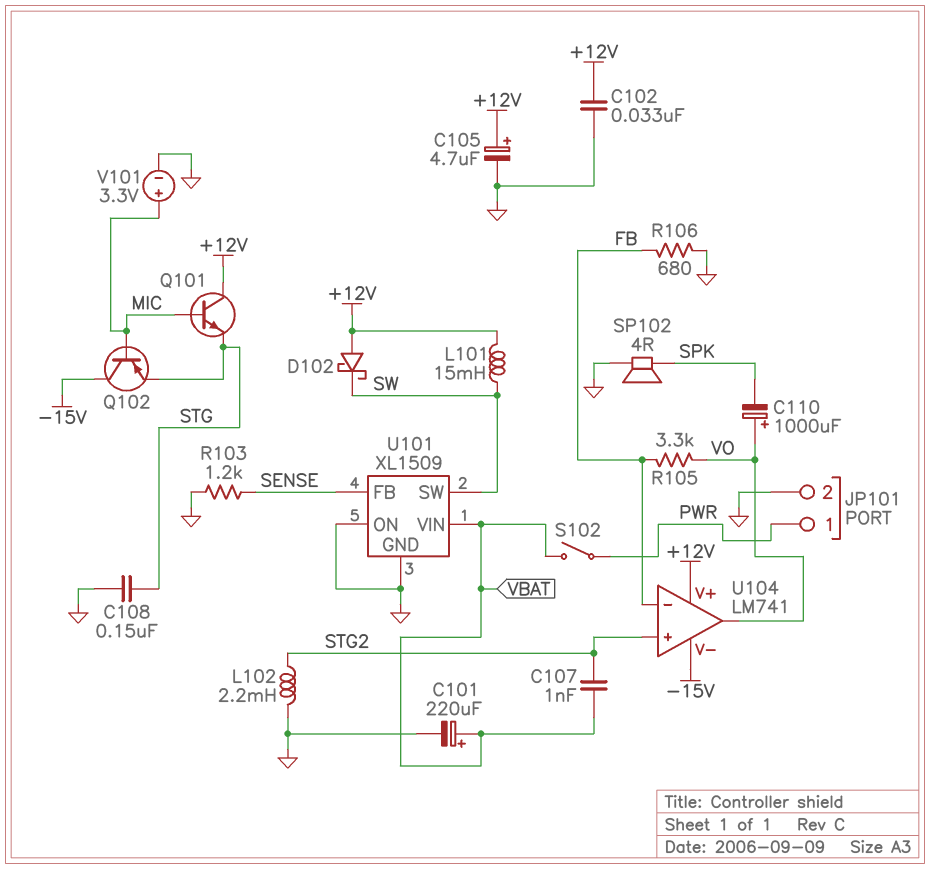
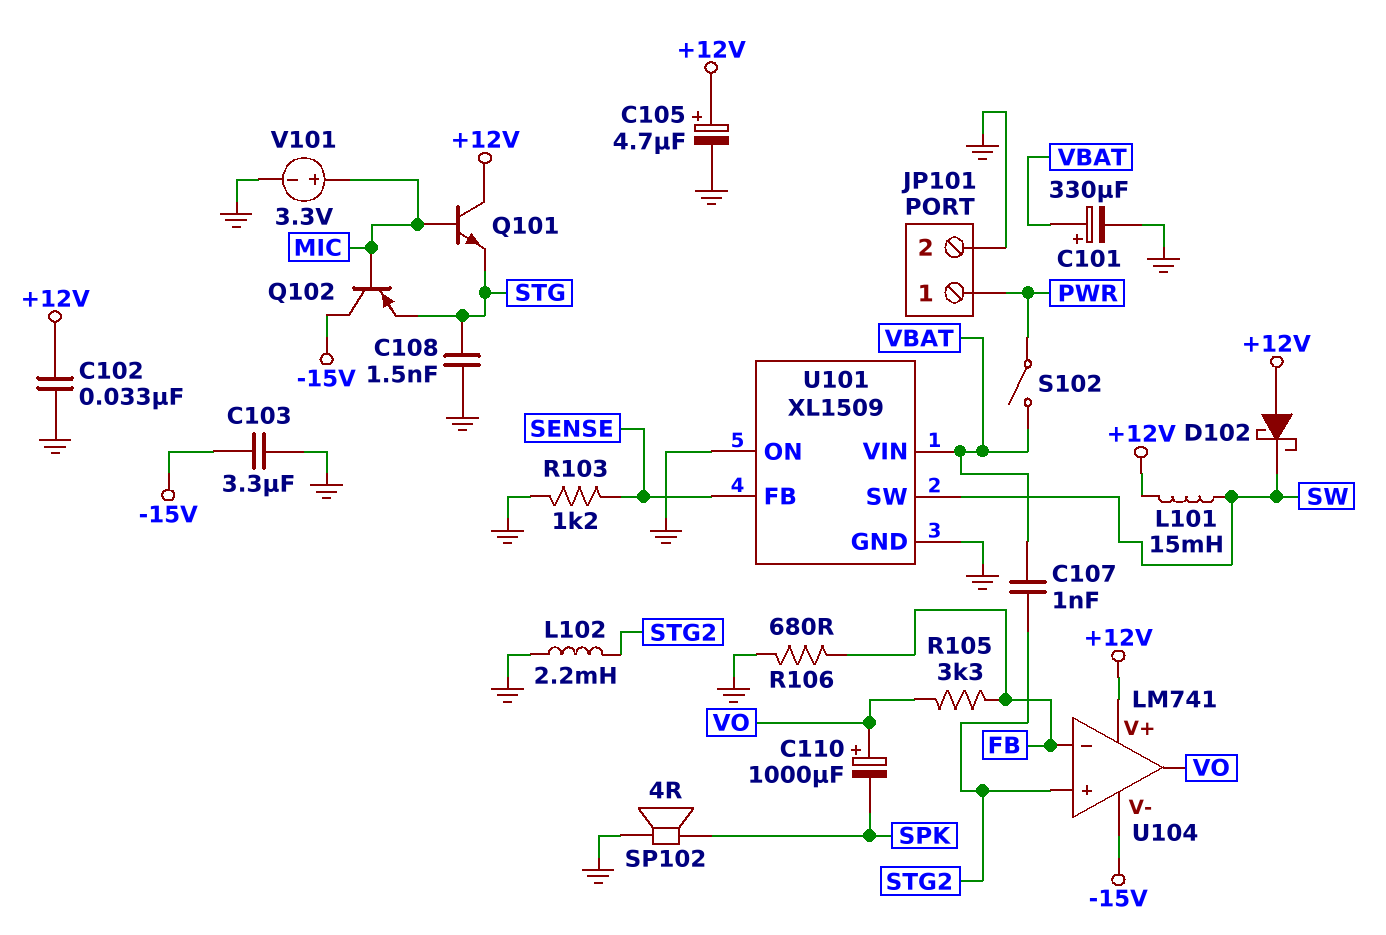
C101: 220uF (plus VBAT, minus GND) -> 330uF (plus VBAT, minus GND)
C103: none -> 3.3uF (-15V, GND)
C108: 150nF (GND, STG) -> 1.5nF (GND, STG)

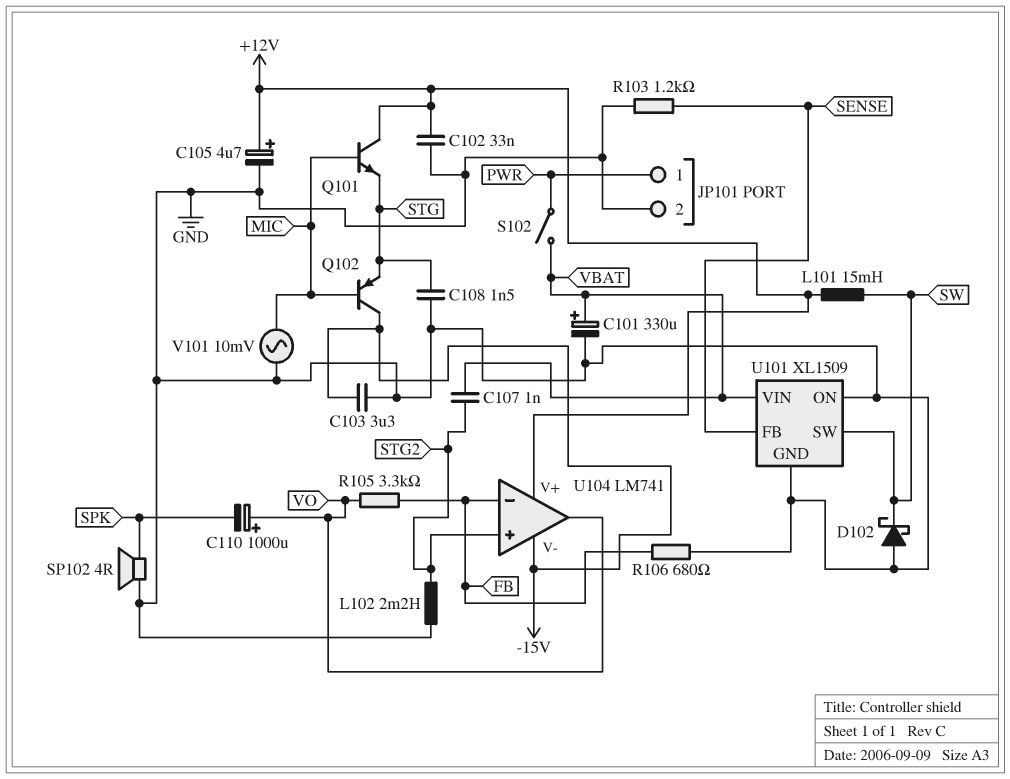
D102: schottky (A +12V, K SW) -> schottky (A GND, K SW)
V101: 3.3V (plus MIC, minus GND) -> AC 10mV (GND, MIC)

